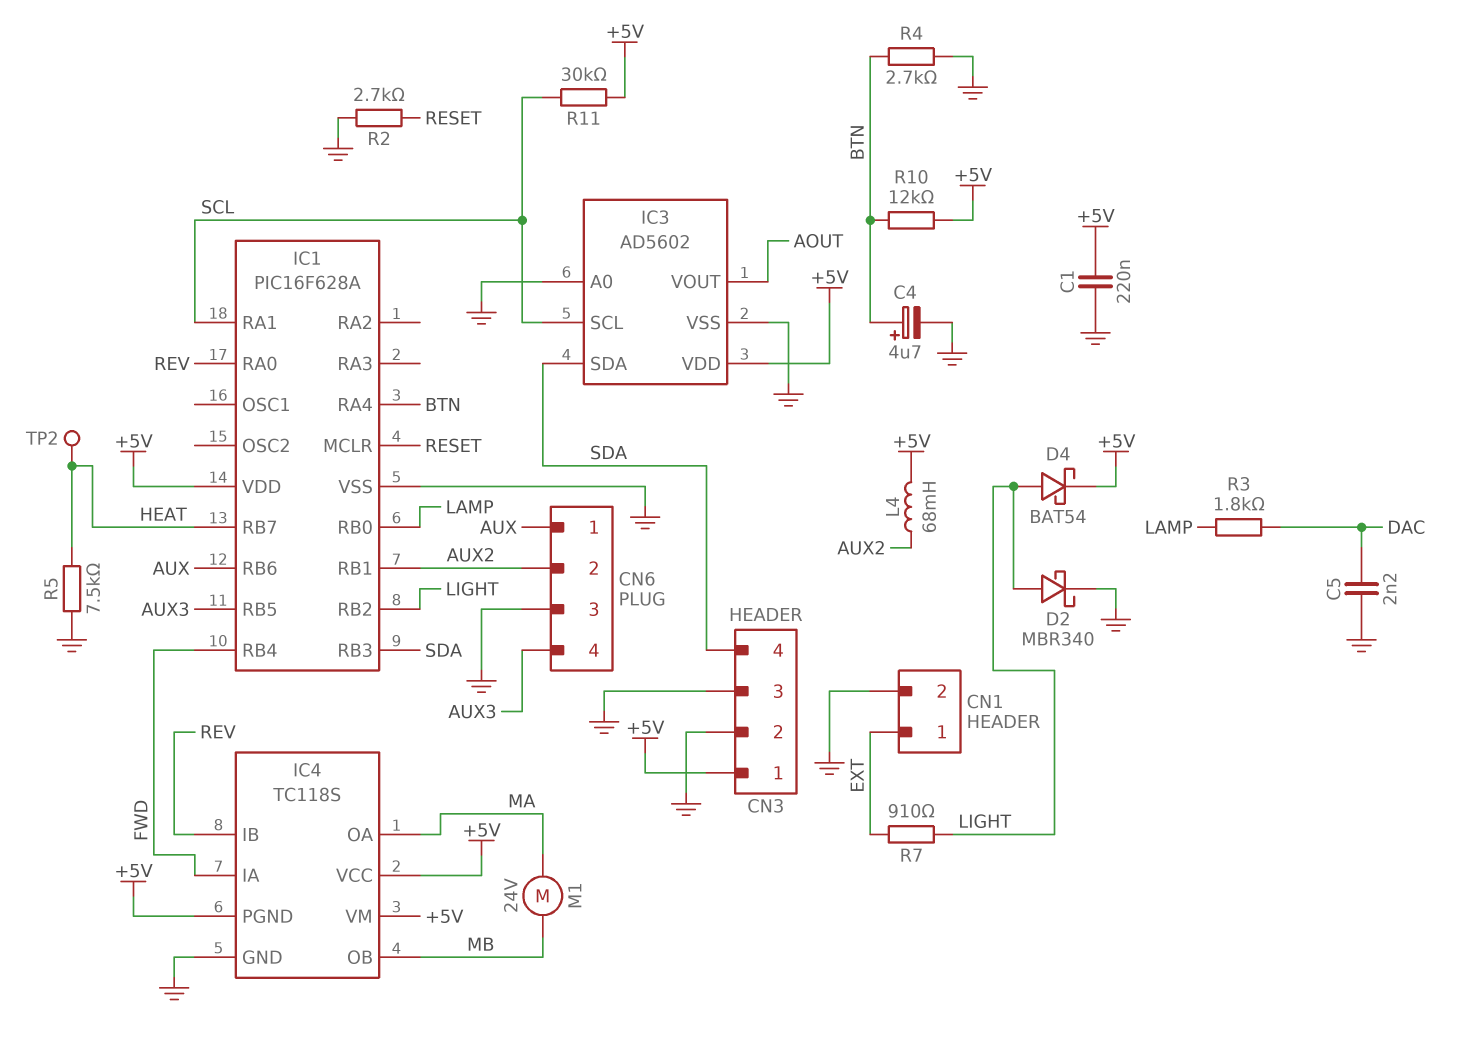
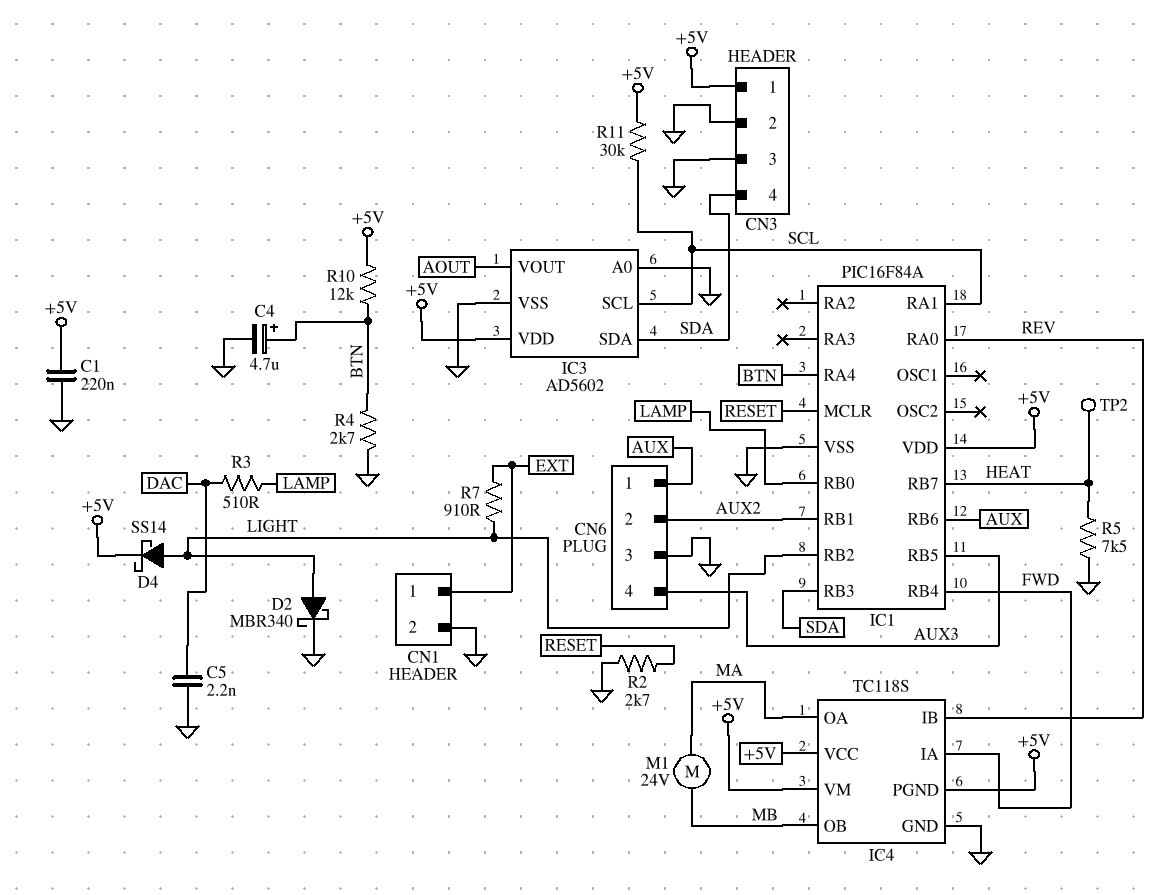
D4: schottky BAT54 (A LIGHT, K +5V) -> schottky SS14 (A LIGHT, K +5V)
IC1: PIC16F628A -> PIC16F84A
L4: 68mH (+5V, AUX2) -> none
R3: 1.8k (DAC, LAMP) -> 510 (DAC, LAMP)

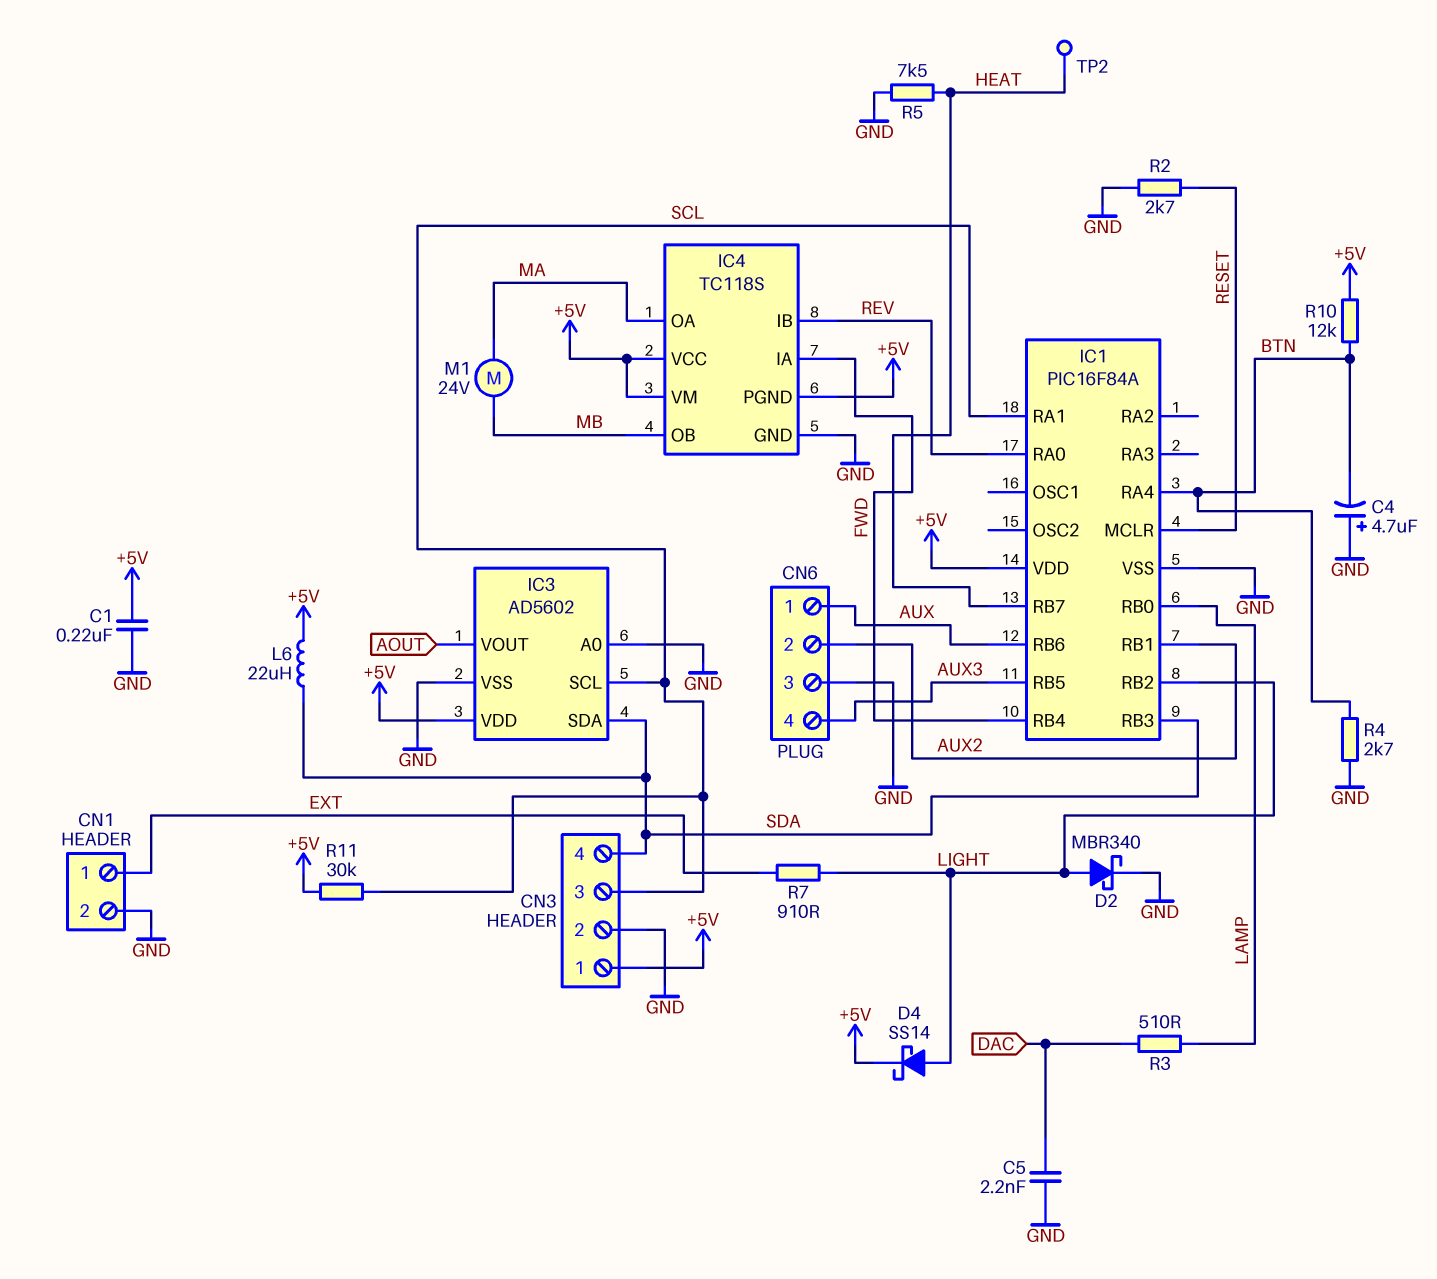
C4: 4.7uF (plus BTN, minus GND) -> 4.7uF (plus GND, minus BTN)
CN3 pin 3: GND -> SCL
L6: none -> 22uH (+5V, SDA)

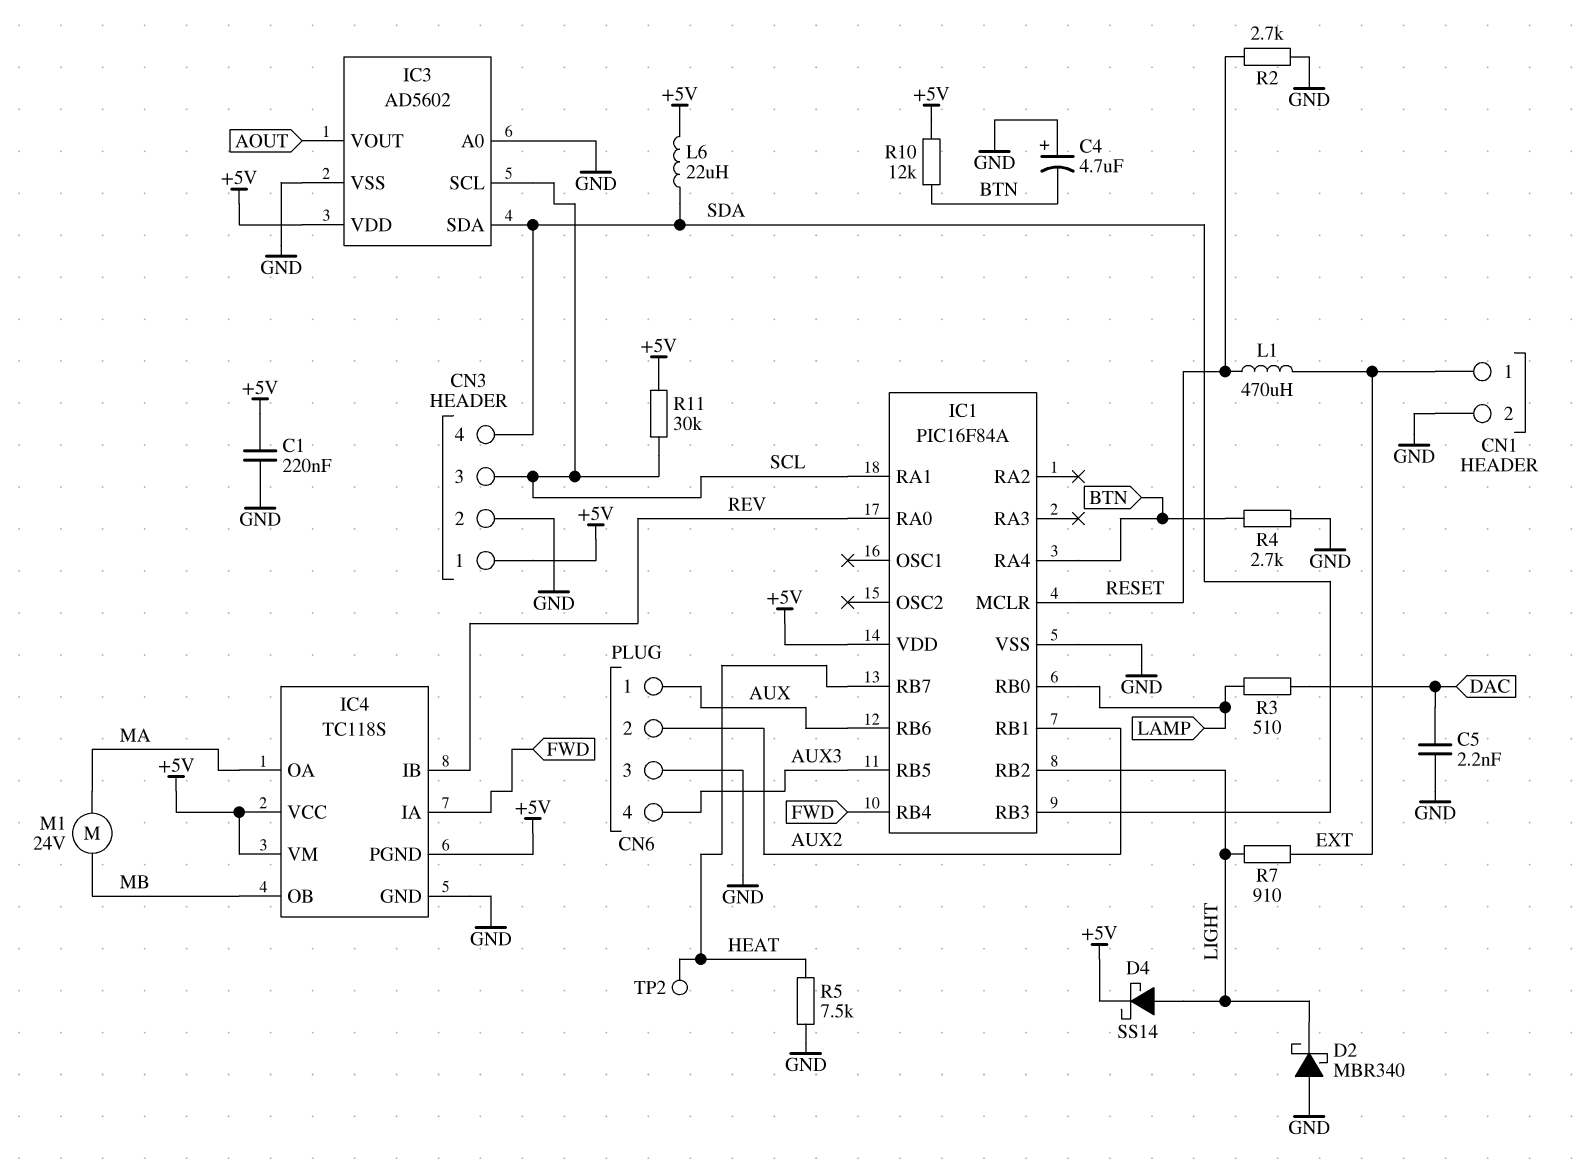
D2: schottky MBR340 (A LIGHT, K GND) -> schottky MBR340 (A GND, K LIGHT)
L1: none -> 470uH (EXT, RESET)

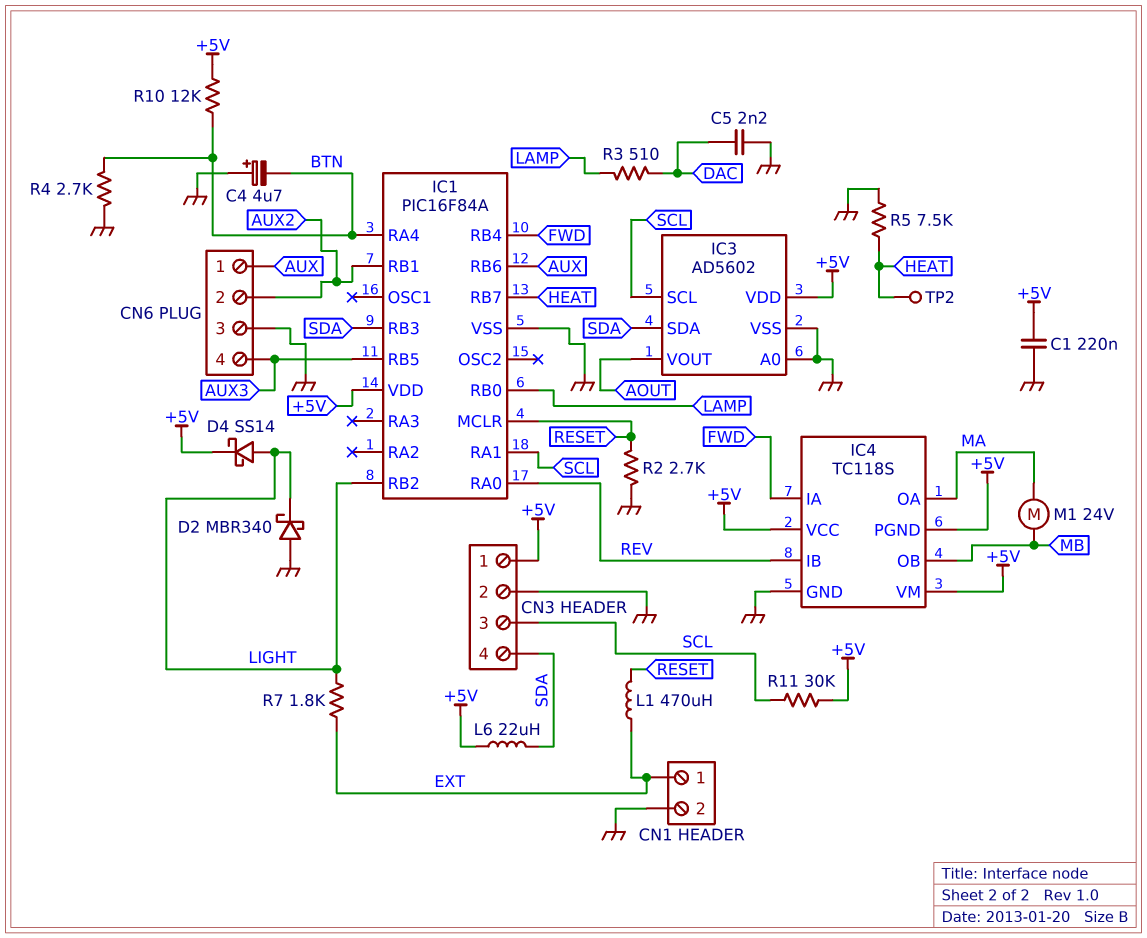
R7: 910 (EXT, LIGHT) -> 1.8k (EXT, LIGHT)

